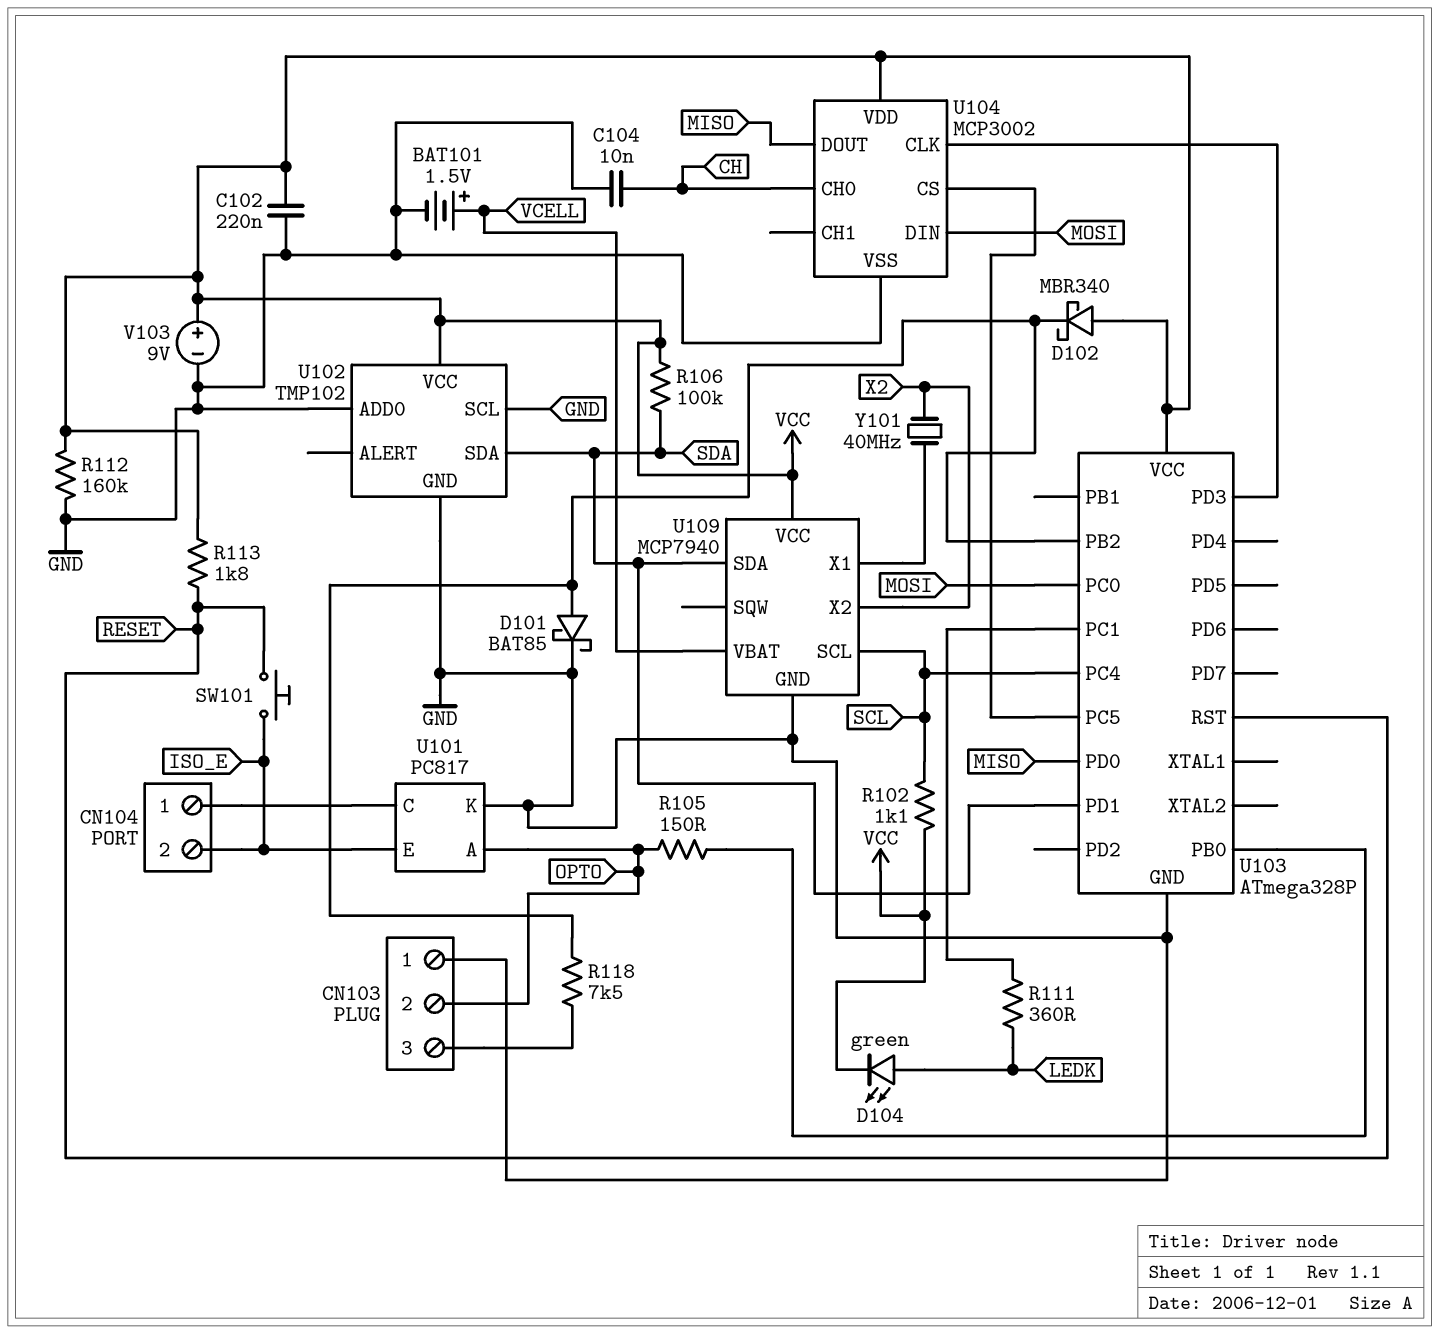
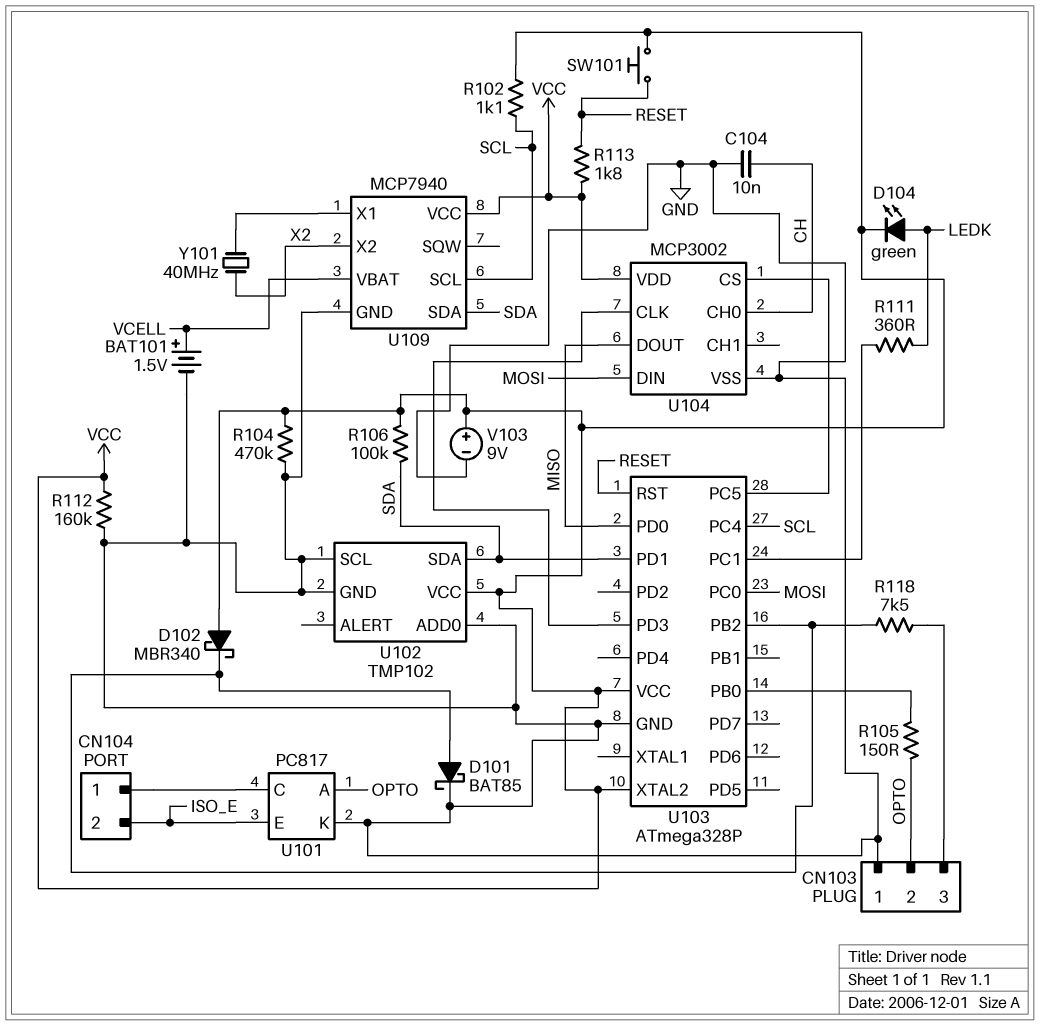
C102: 220nF (GND, VCC) -> none
R104: none -> 470k (GND, VCC)
SW101: button (ISO_E, RESET) -> button (RESET, VCC)
U103 pin XTAL2: none -> VCC

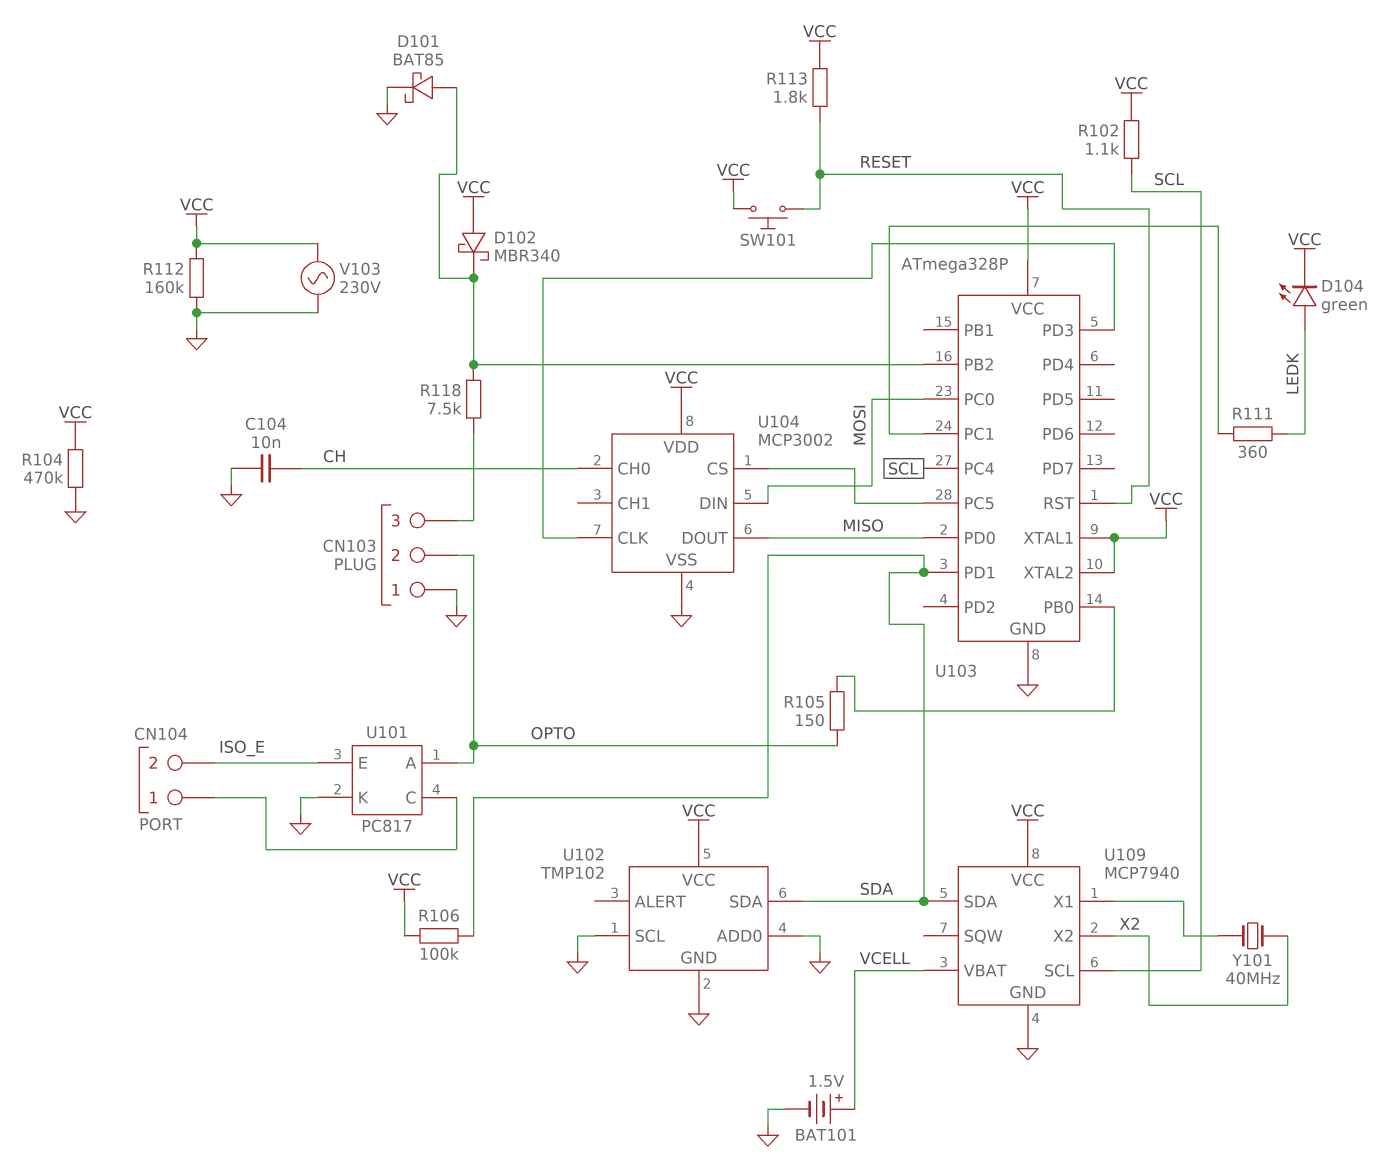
U103 pin XTAL1: none -> VCC
V103: 9V (plus VCC, minus GND) -> AC 230V (GND, VCC)

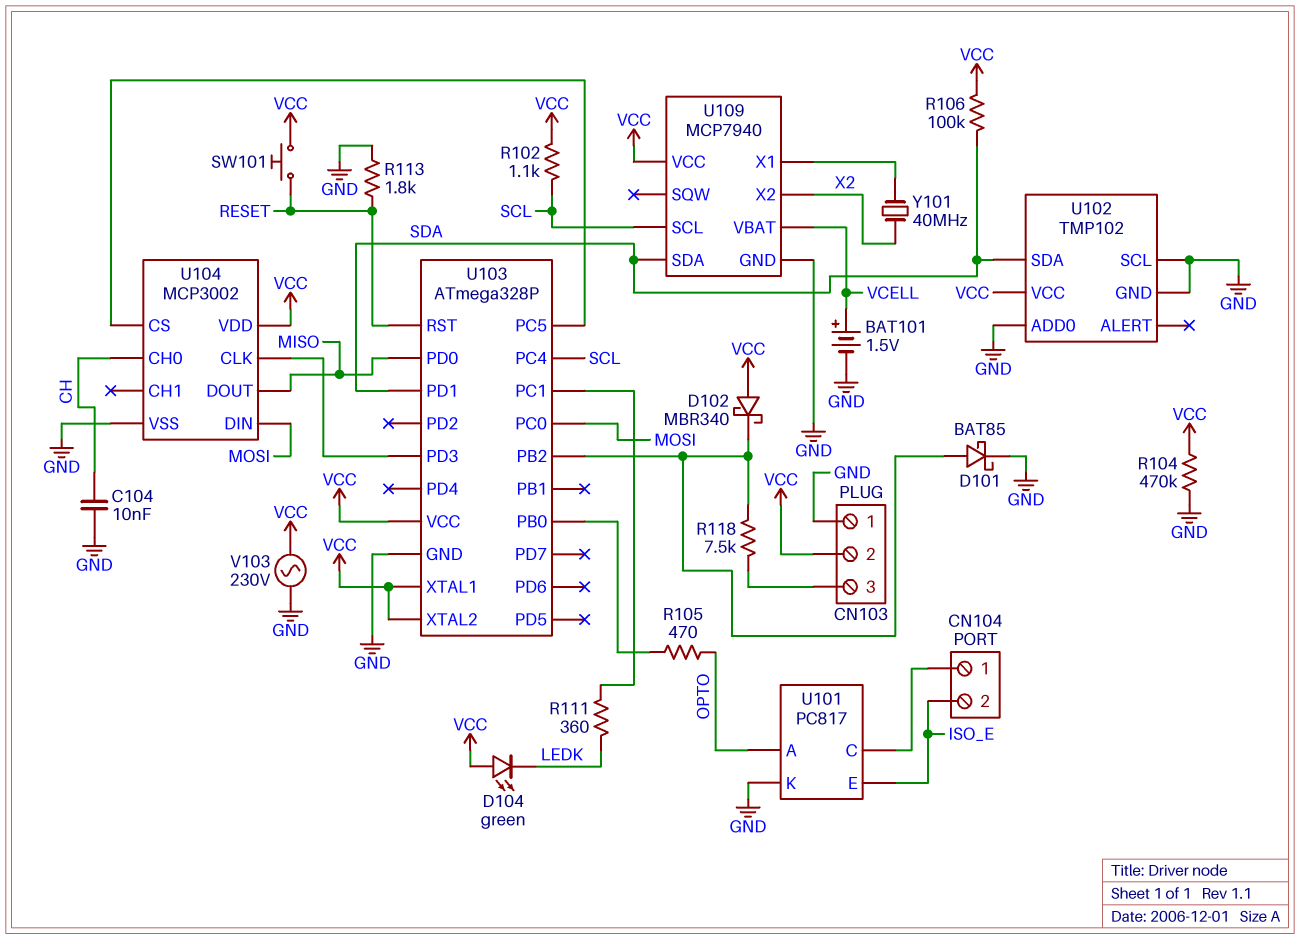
CN103 pin 2: OPTO -> VCC
D104: LED green (A LEDK, K VCC) -> LED green (A VCC, K LEDK)
R105: 150 (OPTO, U103/PB0) -> 470 (OPTO, U103/PB0)
R112: 160k (GND, VCC) -> none
R113: 1.8k (RESET, VCC) -> 1.8k (GND, RESET)

